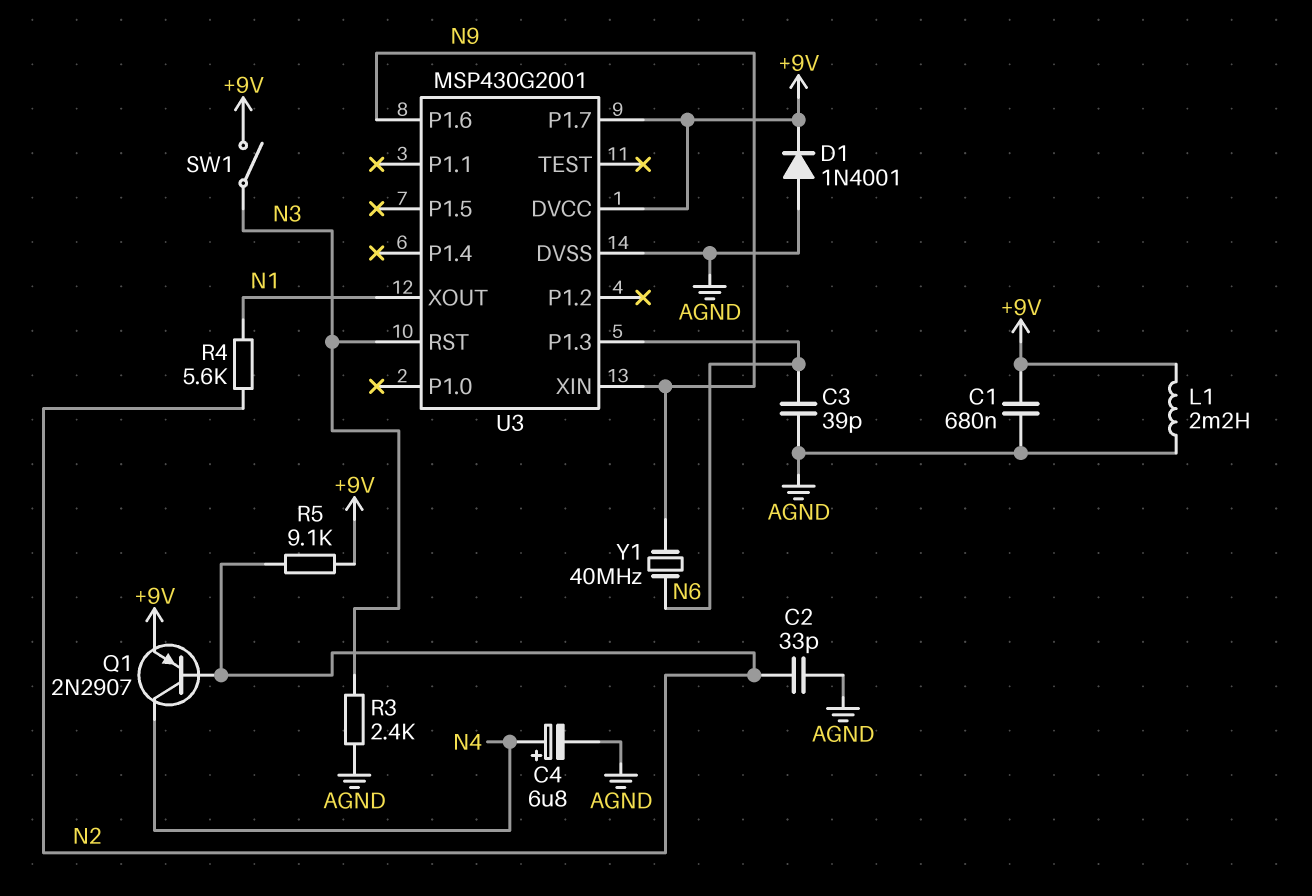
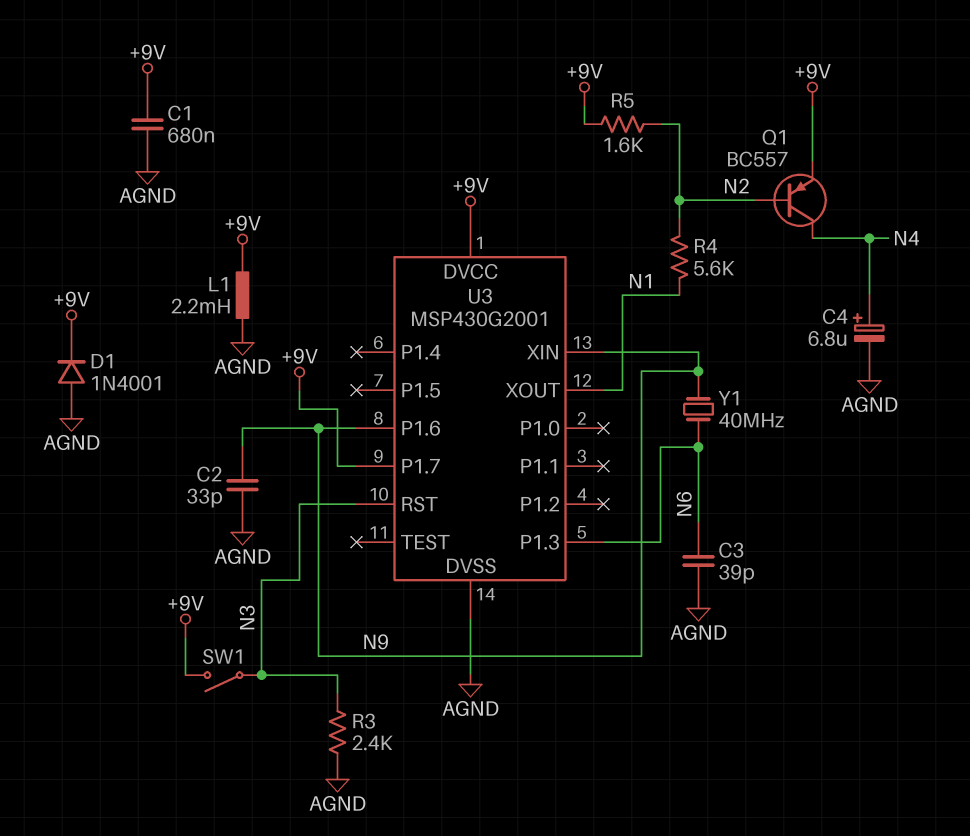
C2: 33pF (AGND, N2) -> 33pF (AGND, N9)
Q1: PNP 2N2907 (B N2, C N4, E +9V) -> PNP BC557 (B N2, C N4, E +9V)
R5: 9.1k (+9V, N2) -> 1.6k (+9V, N2)

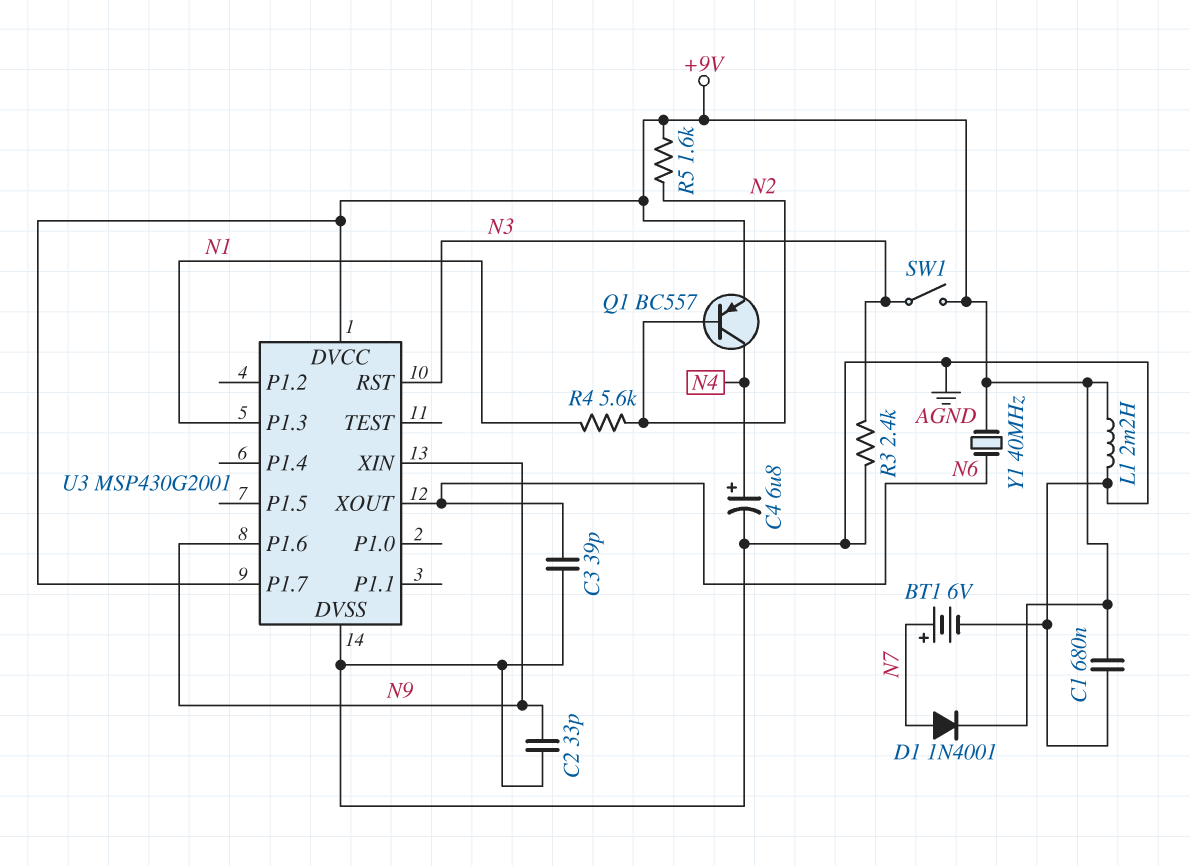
BT1: none -> 6V (plus N7, minus AGND)
D1: diode 1N4001 (A AGND, K +9V) -> diode 1N4001 (A N7, K +9V)
U3 pin P1.3: N6 -> N1
U3 pin XOUT: N1 -> N6
Y1: 40MHz (N6, N9) -> 40MHz (+9V, N6)

